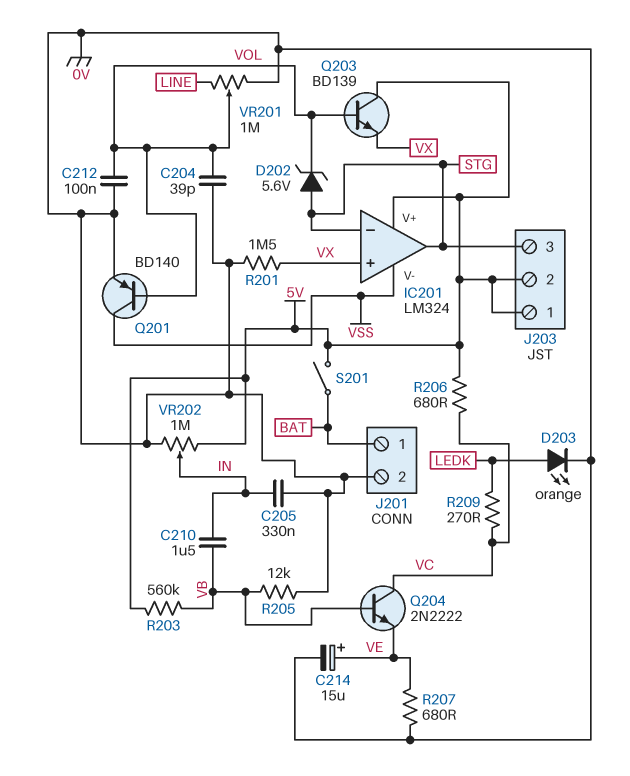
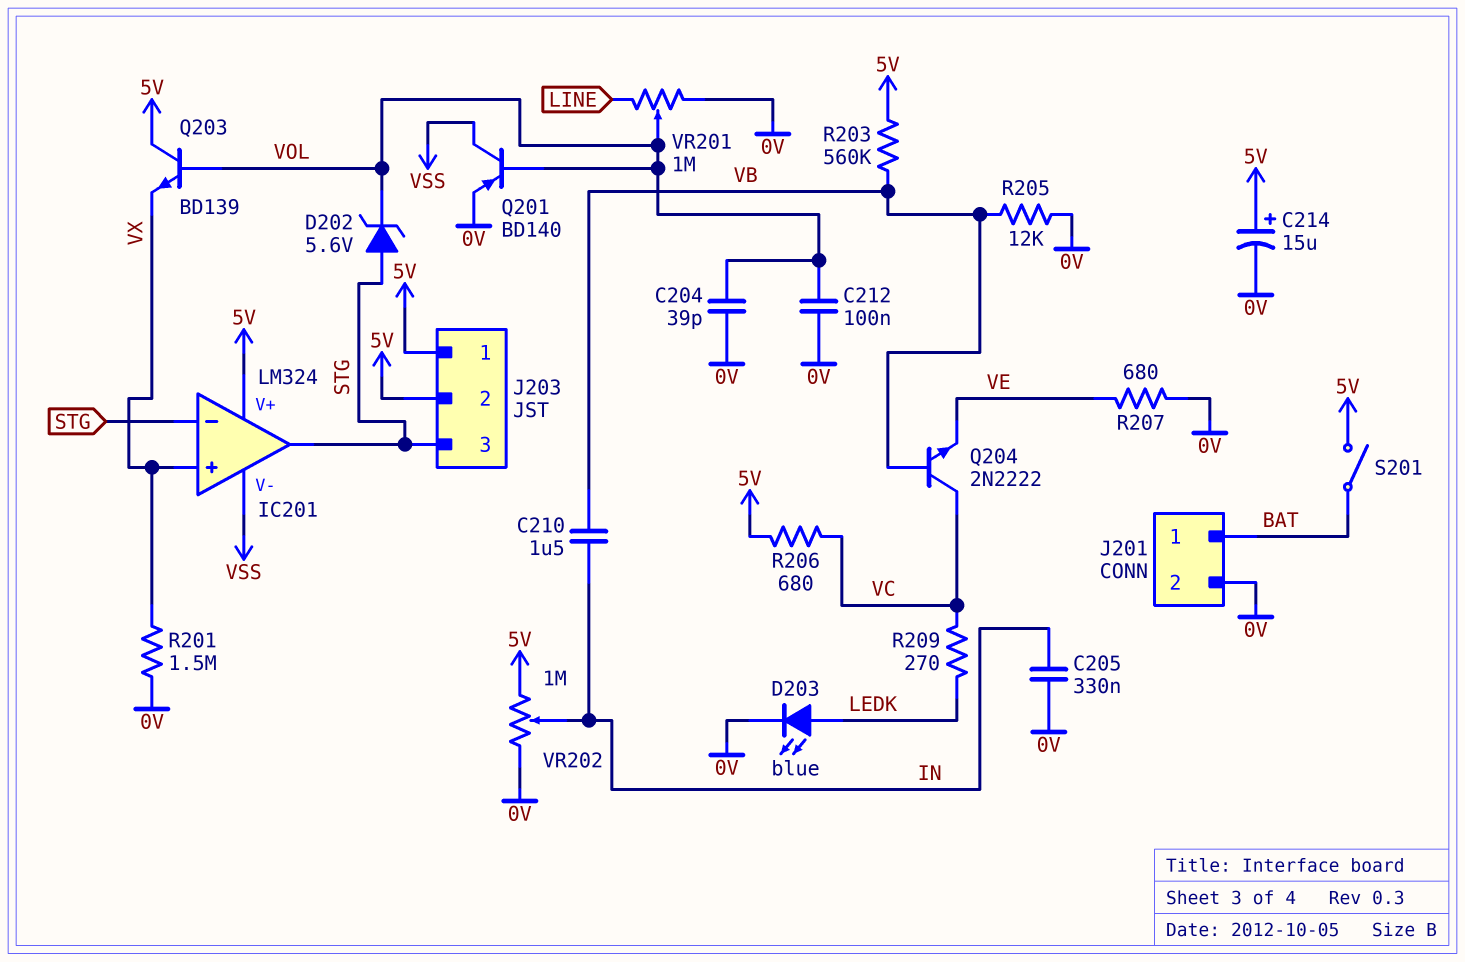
C214: 15uF (plus VE, minus 0V) -> 15uF (plus 5V, minus 0V)
D203: LED orange (A LEDK, K 0V) -> LED blue (A LEDK, K 0V)

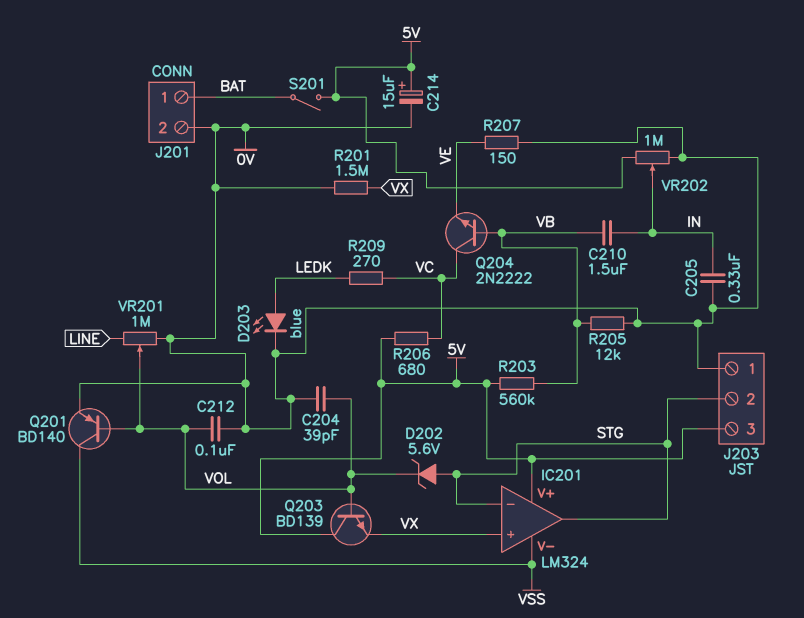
J203 pin 1: 5V -> 0V
J203 pin 2: 5V -> STG
J203 pin 3: STG -> 5V
R207: 680 (0V, VE) -> 150 (0V, VE)

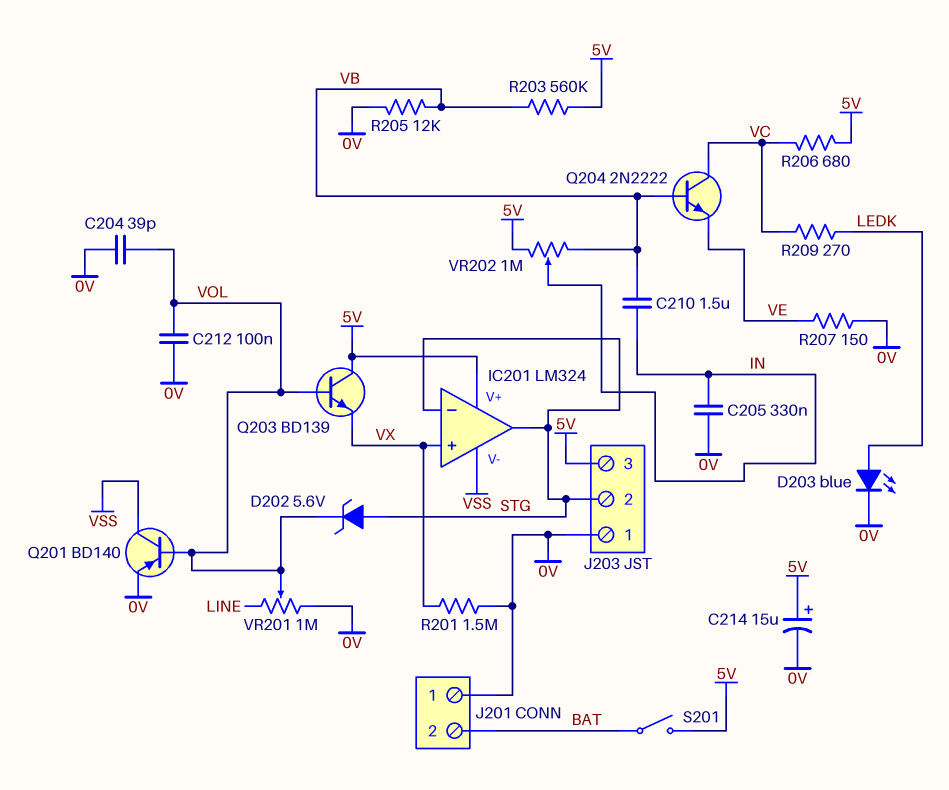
J201 pin 1: BAT -> 0V
J201 pin 2: 0V -> BAT
VR202: 1M (0V, 5V, wiper IN) -> 1M (5V, VB, wiper IN)

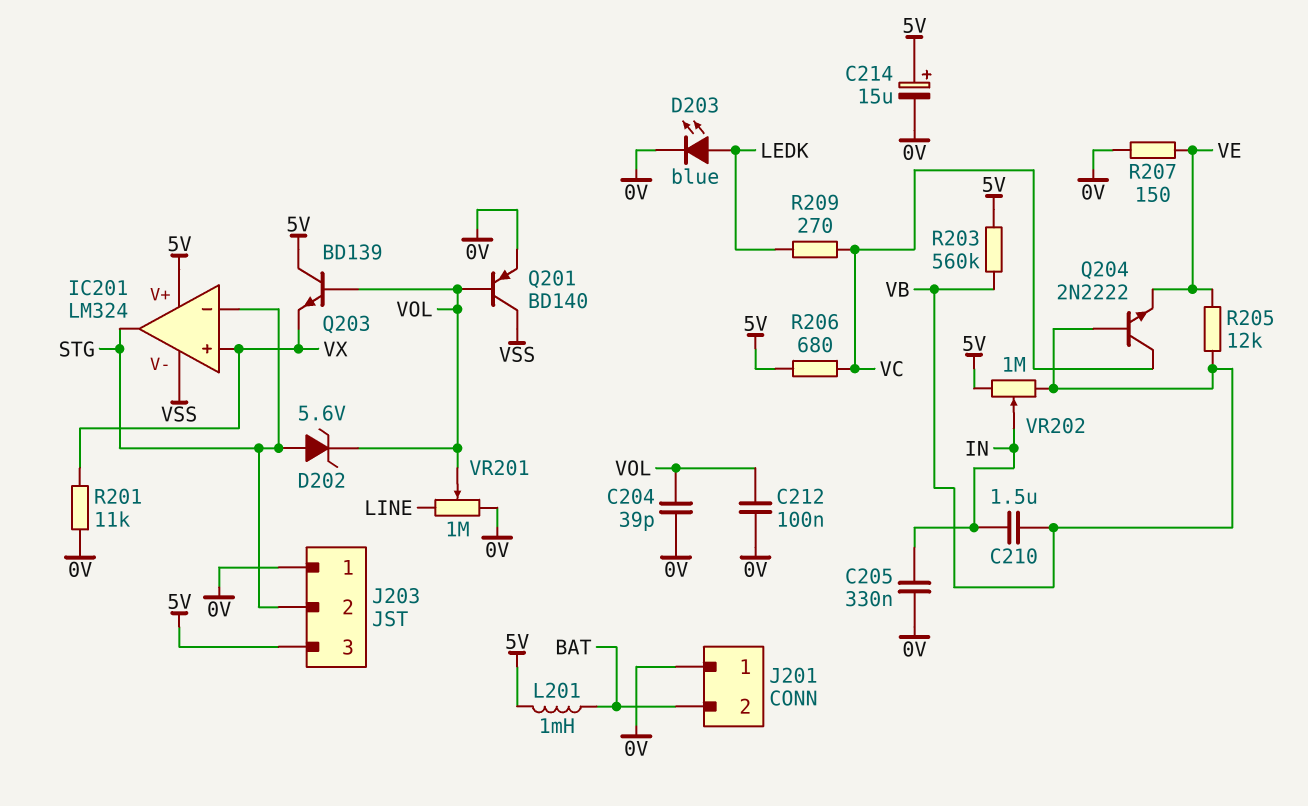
L201: none -> 1mH (5V, BAT)
R201: 1.5M (0V, VX) -> 11k (0V, VX)
R205: 12k (0V, VB) -> 12k (VB, VE)
S201: switch (5V, BAT) -> none

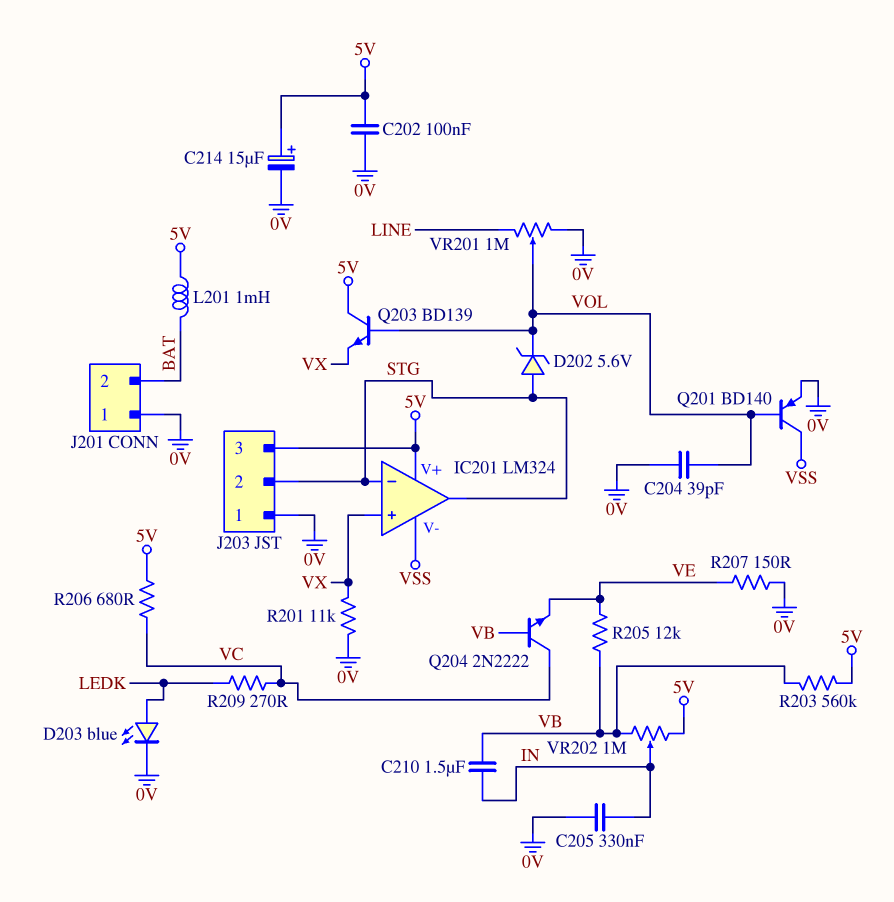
C202: none -> 100nF (0V, 5V)
C212: 100nF (0V, VOL) -> none

